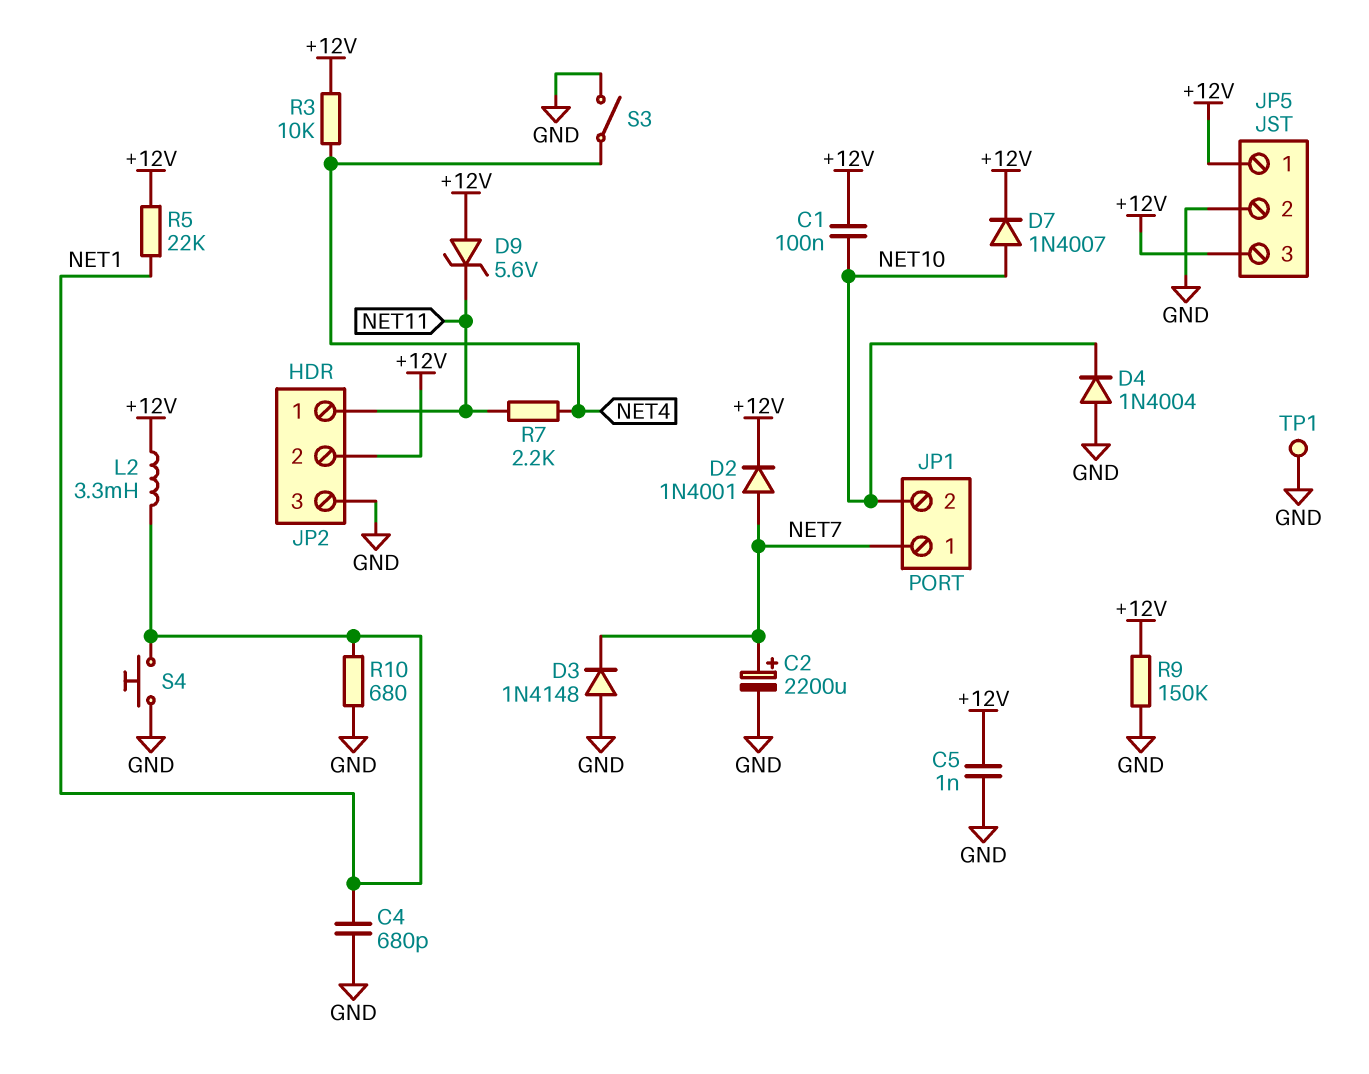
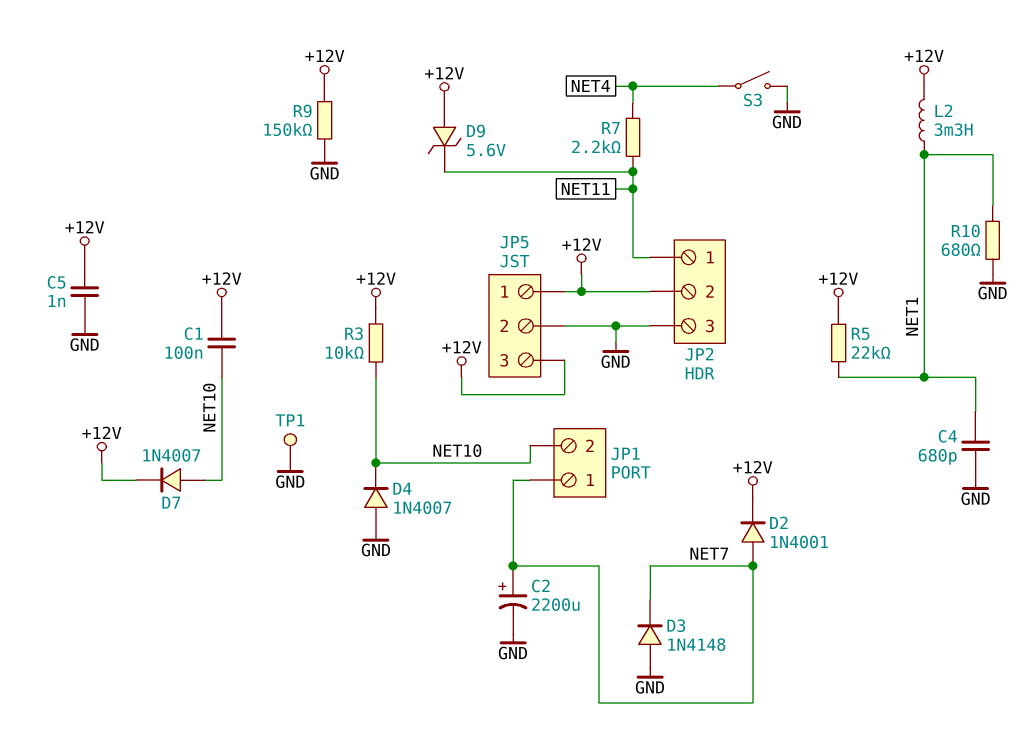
D4: diode 1N4004 (A GND, K NET10) -> diode 1N4007 (A GND, K NET10)
R3: 10k (+12V, NET4) -> 10k (+12V, NET10)
S4: button (GND, NET1) -> none

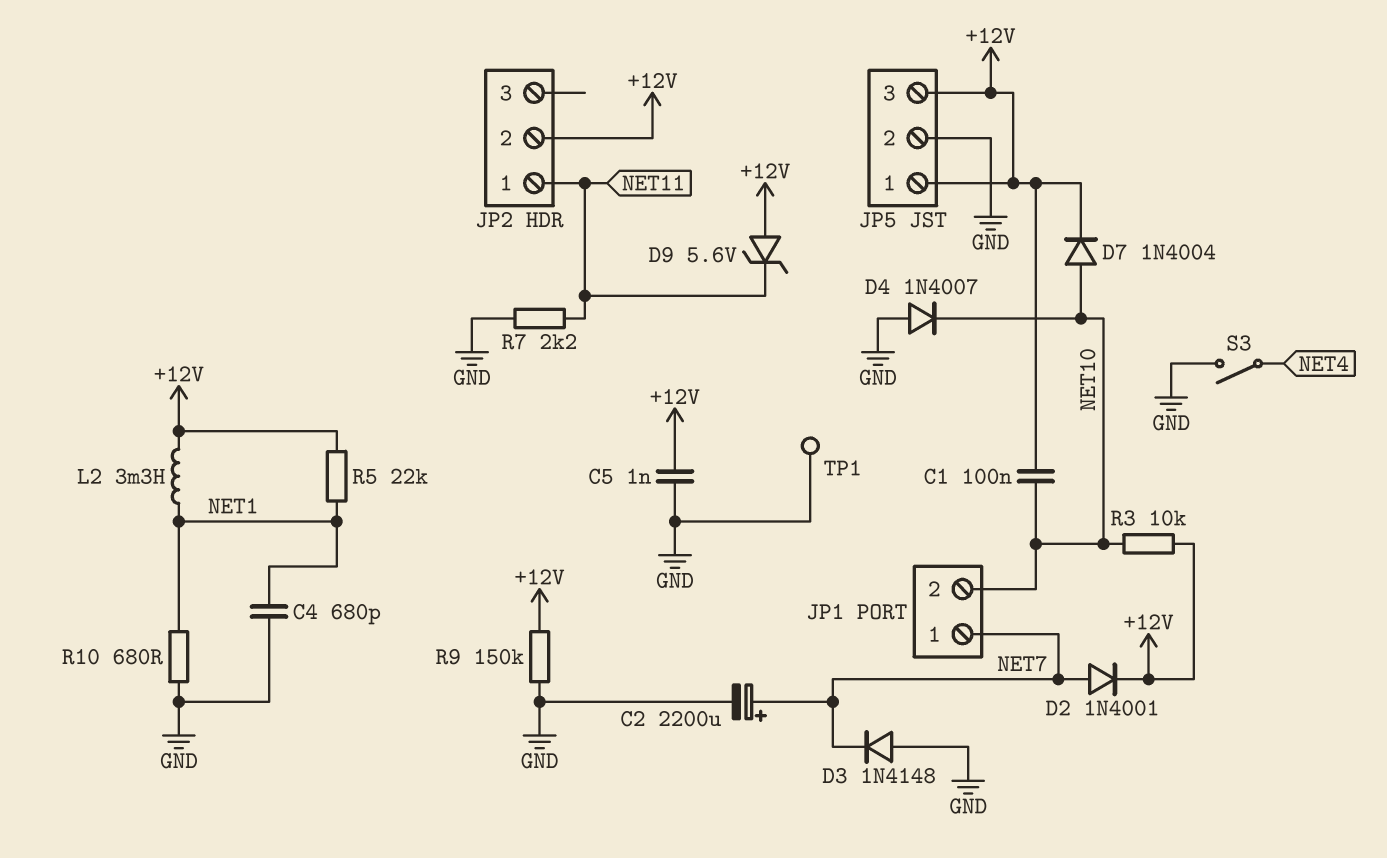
D7: diode 1N4007 (A NET10, K +12V) -> diode 1N4004 (A NET10, K +12V)
JP2 pin 3: GND -> none
R7: 2.2k (NET4, NET11) -> 2.2k (GND, NET11)

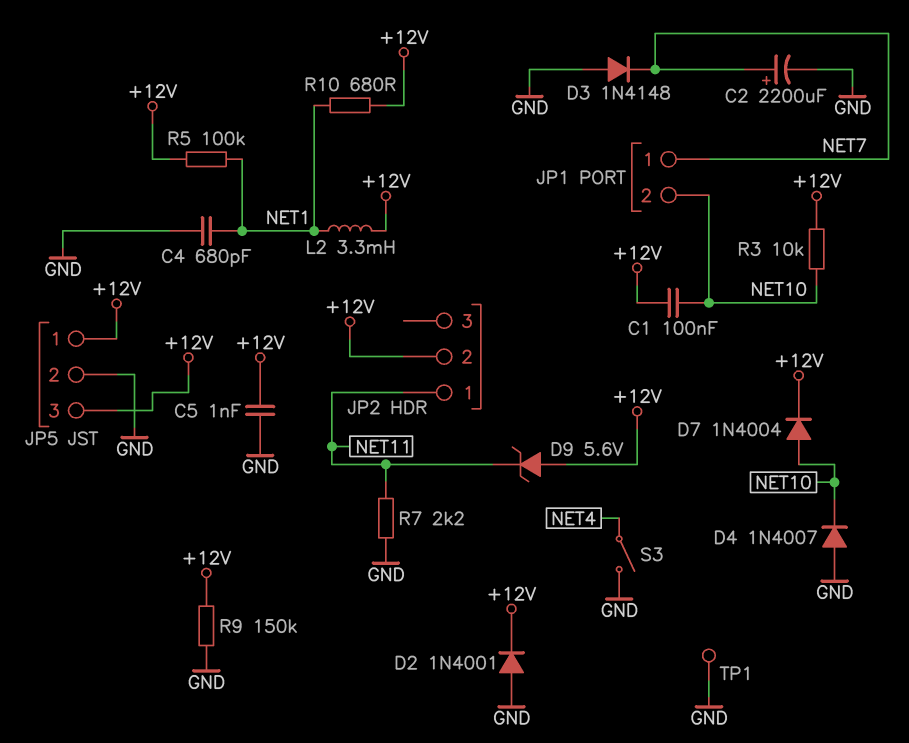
D2: diode 1N4001 (A NET7, K +12V) -> diode 1N4001 (A GND, K +12V)
R5: 22k (+12V, NET1) -> 100k (+12V, NET1)
R10: 680 (GND, NET1) -> 680 (+12V, NET1)

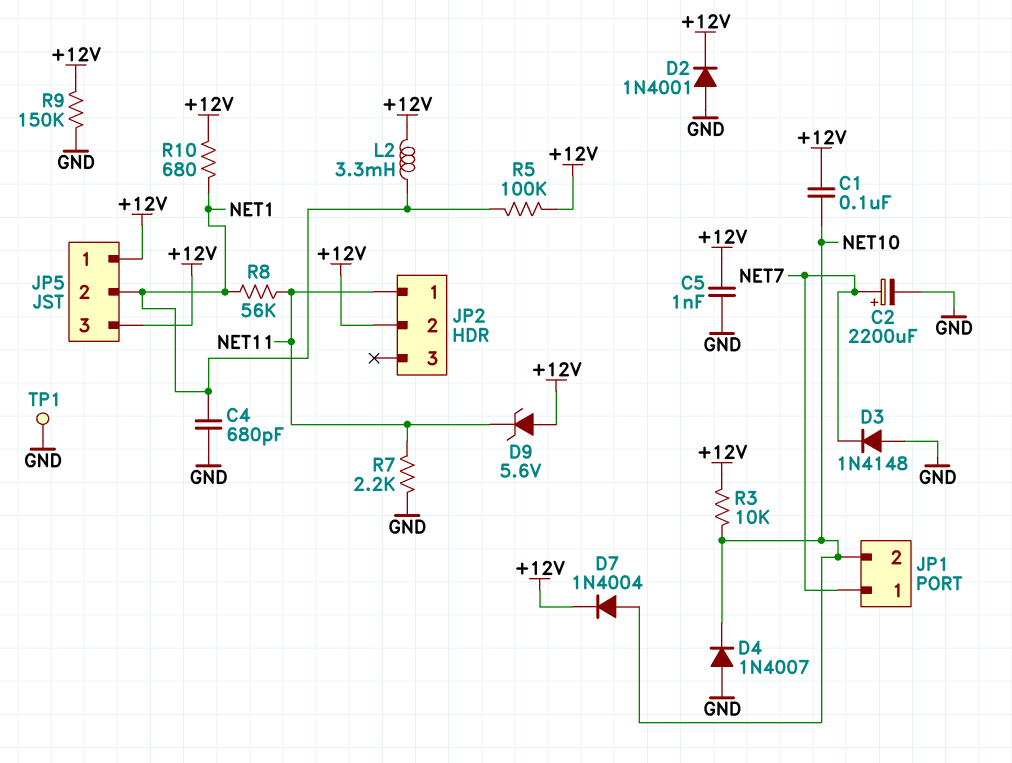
JP5 pin 2: GND -> NET1
R8: none -> 56k (NET1, NET11)
S3: switch (GND, NET4) -> none

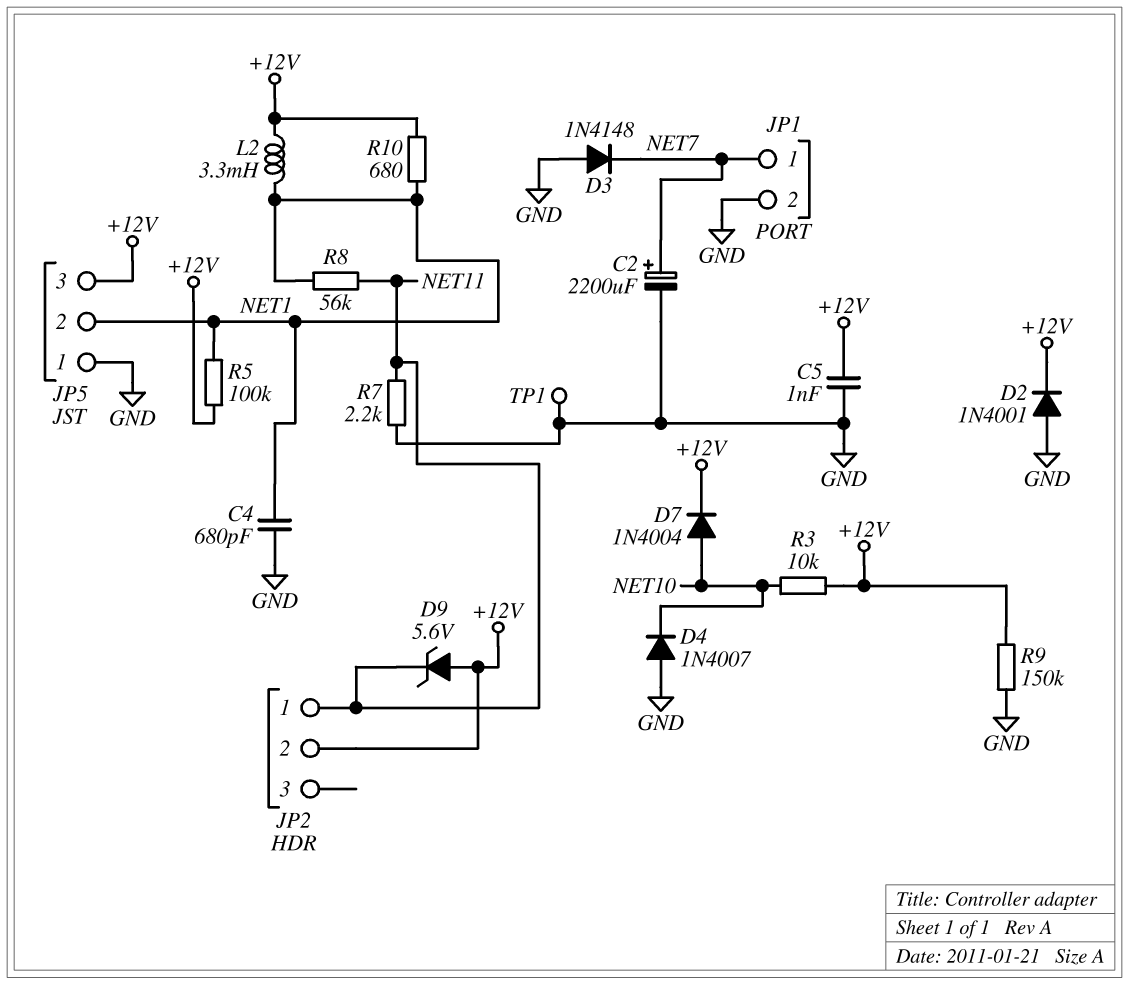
C1: 100nF (+12V, NET10) -> none
JP1 pin 2: NET10 -> GND
JP5 pin 1: +12V -> GND

